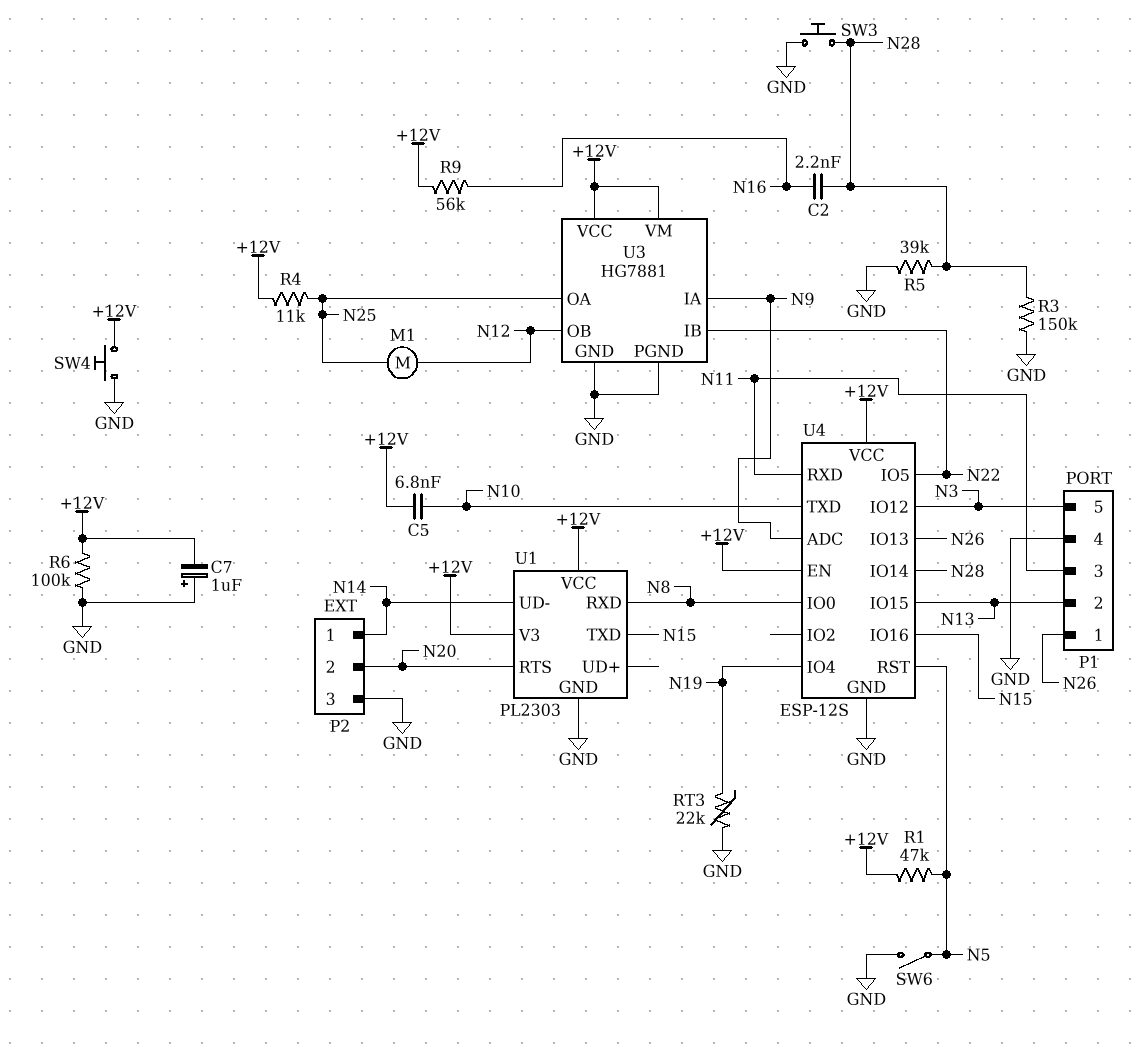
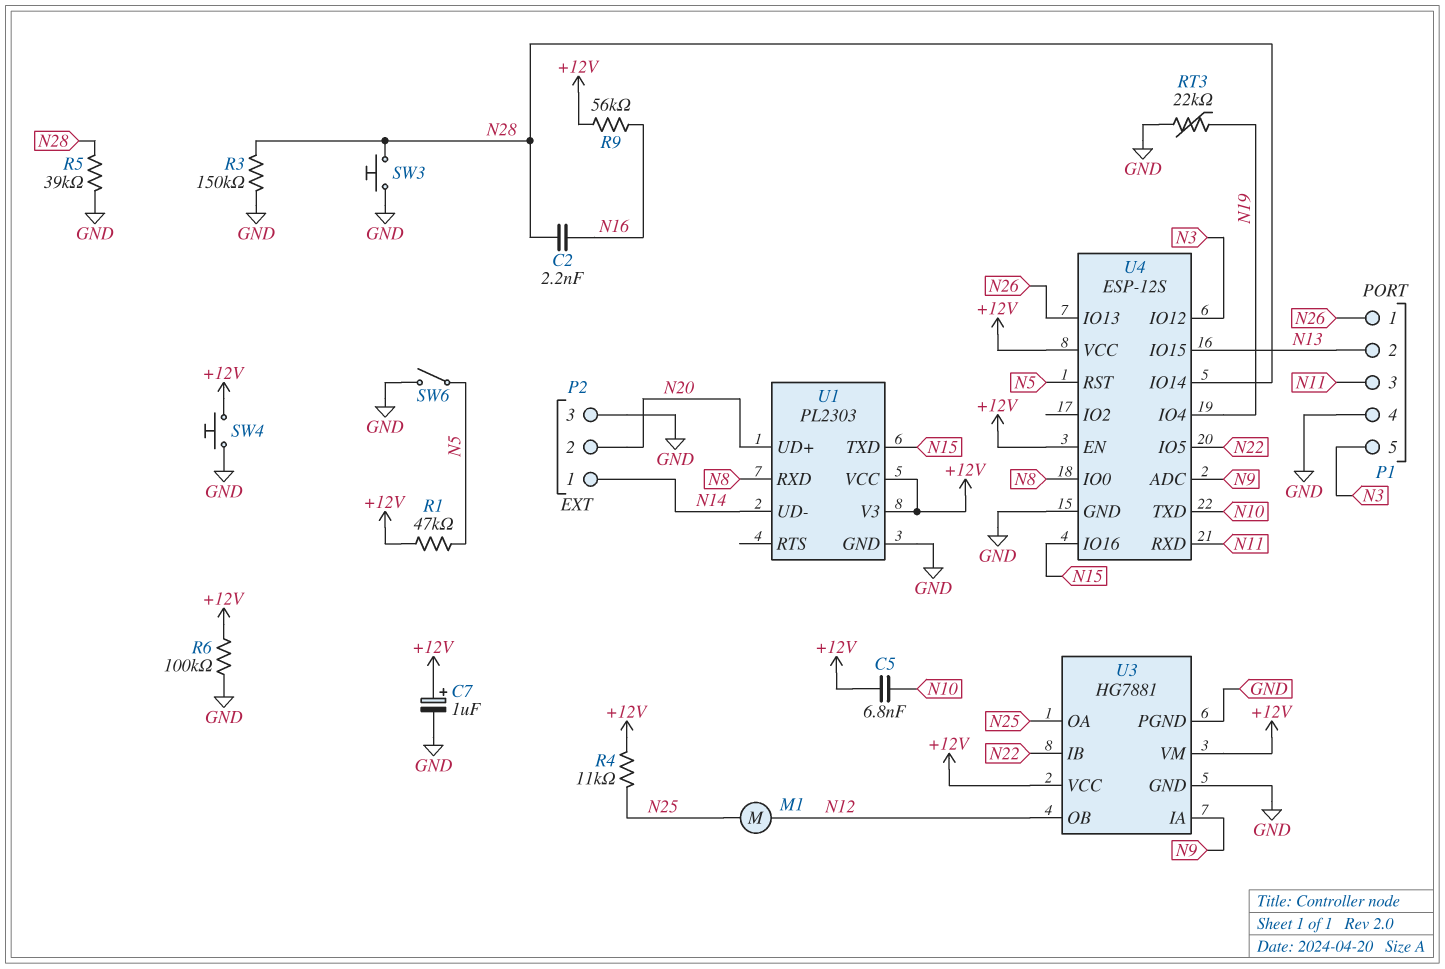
C7: 1uF (plus GND, minus +12V) -> 1uF (plus +12V, minus GND)
U1 pin RTS: N20 -> none
U1 pin UD+: none -> N20

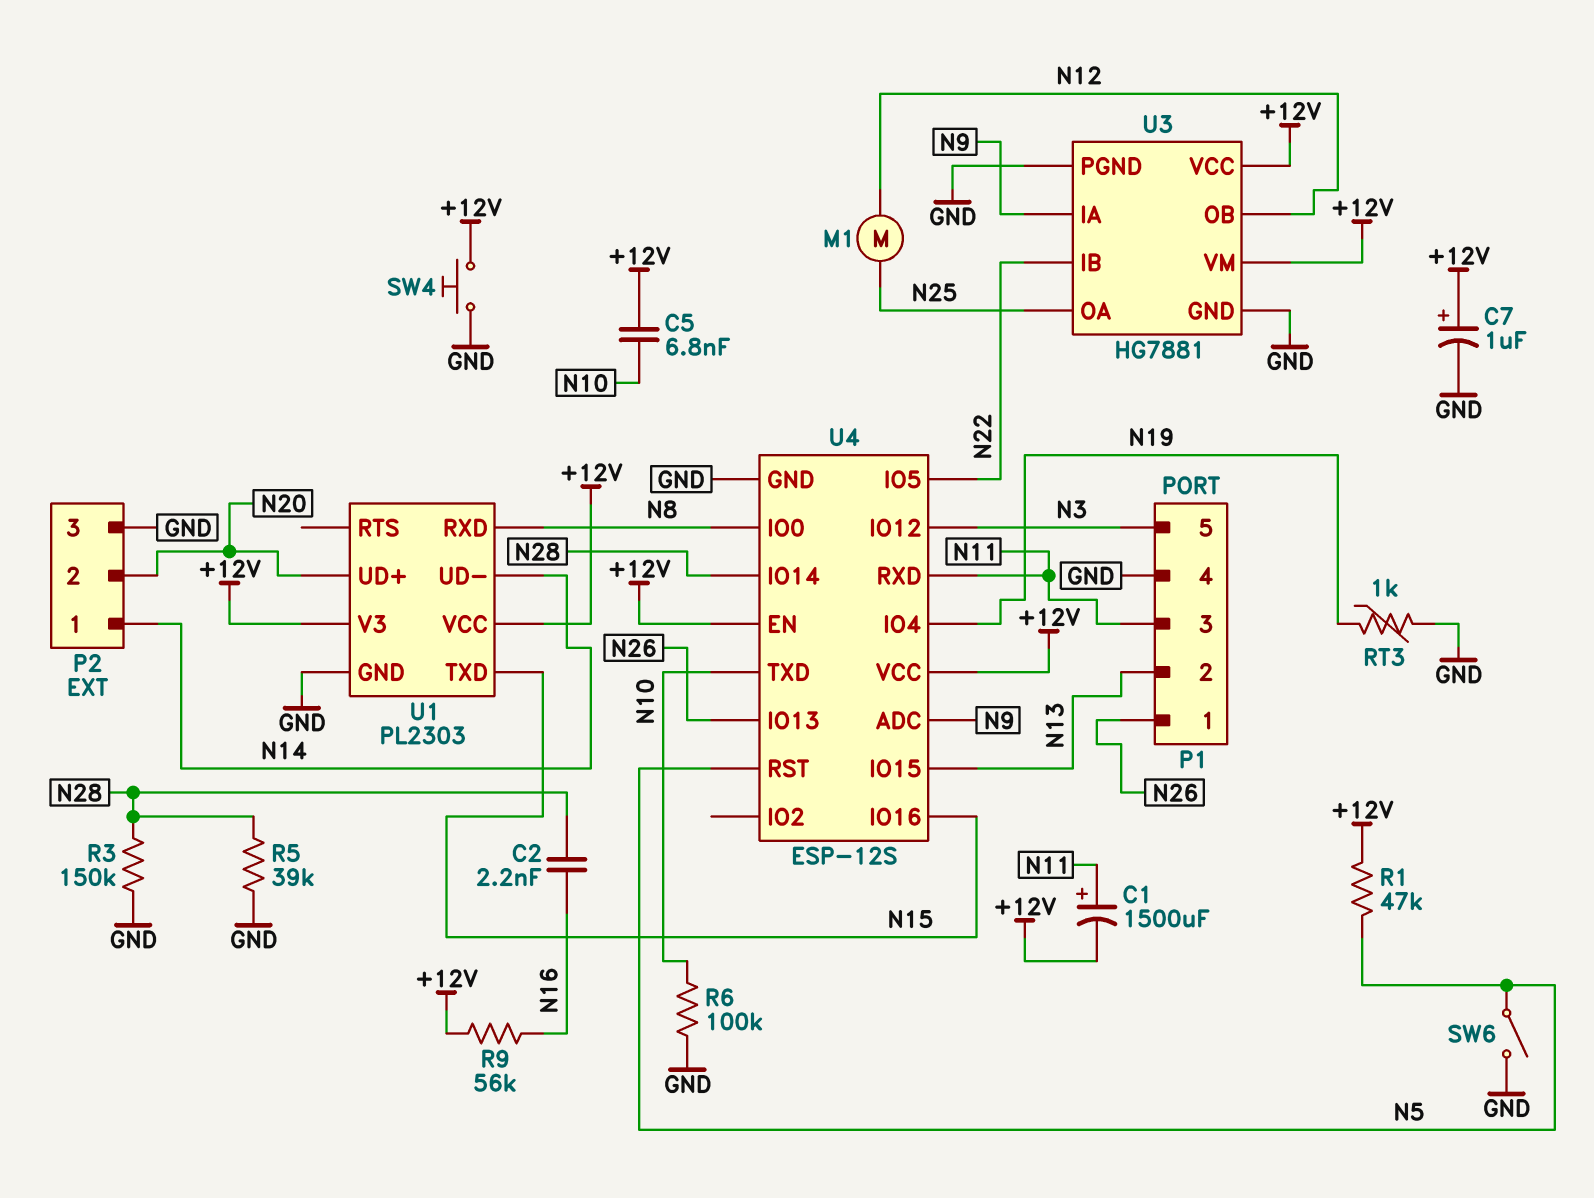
C1: none -> 1500uF (plus N11, minus +12V)
R4: 11k (+12V, N25) -> none
R6: 100k (+12V, GND) -> 100k (GND, N10)
RT3: 22k (GND, N19) -> 1k (GND, N19)
SW3: button (GND, N28) -> none

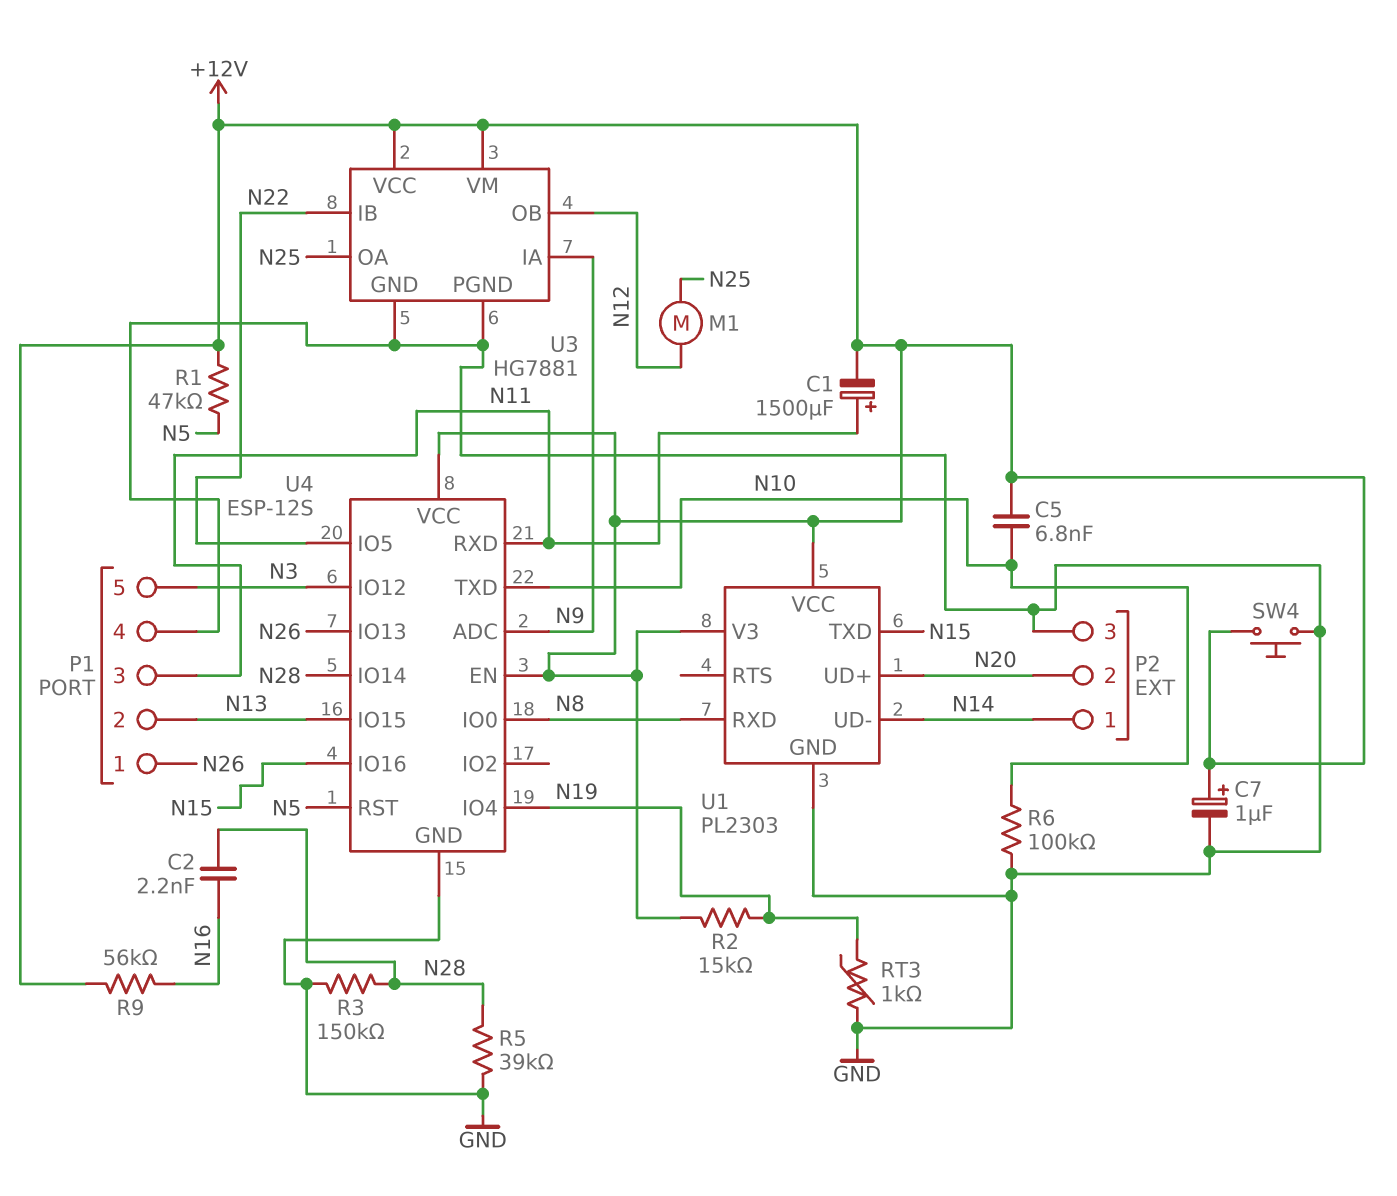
R2: none -> 15k (+12V, N19)
SW6: switch (GND, N5) -> none

